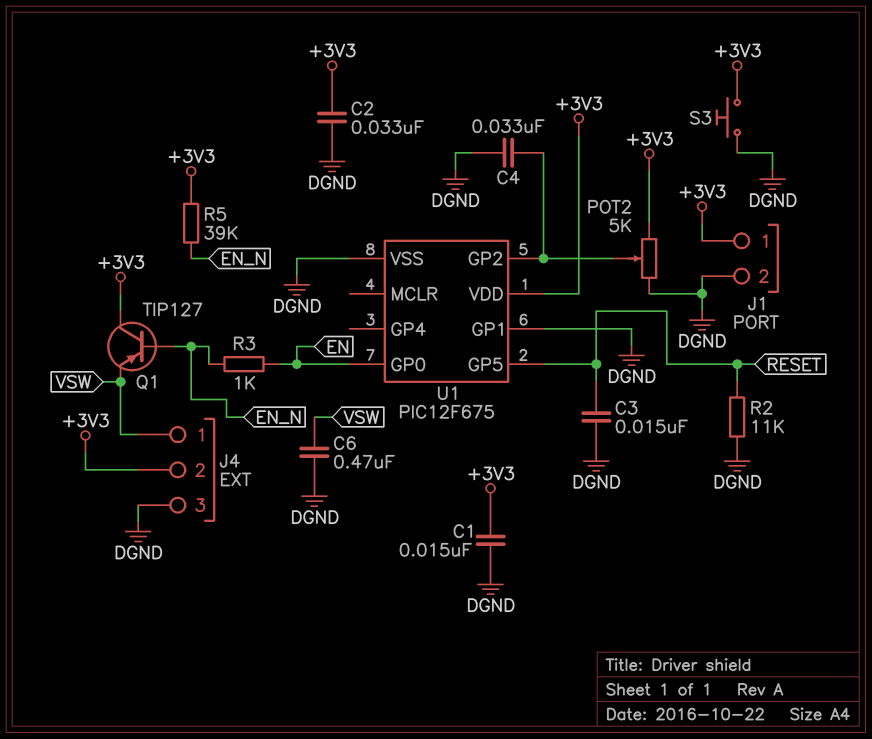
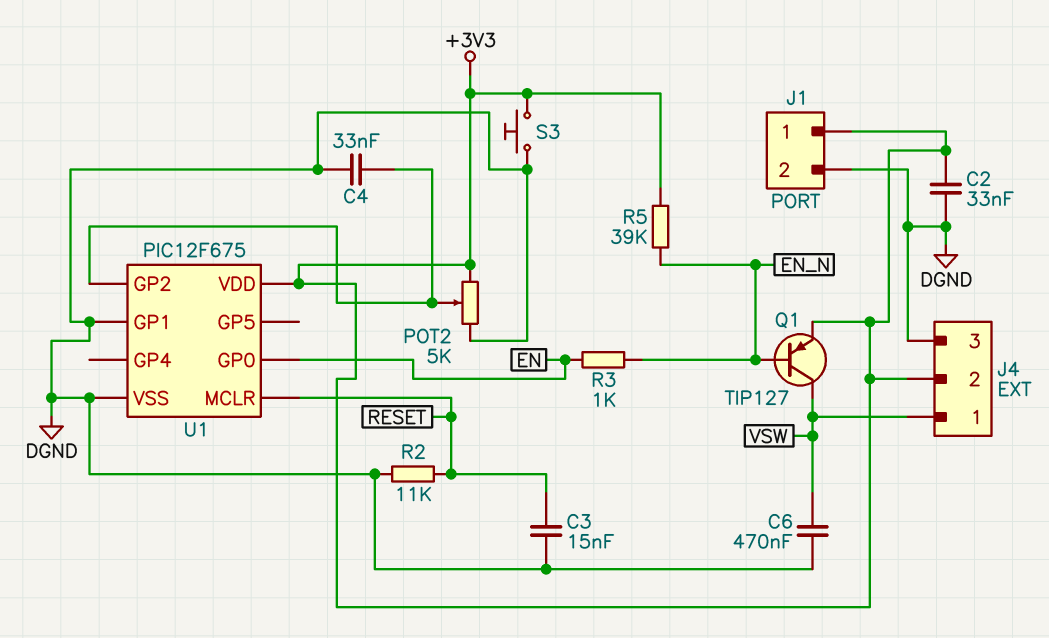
C1: 15nF (+3V3, DGND) -> none
Q1: PNP TIP127 (B EN_N, C +3V3, E VSW) -> PNP TIP127 (B EN_N, C VSW, E +3V3)
U1 pin GP5: RESET -> none
U1 pin MCLR: none -> RESET

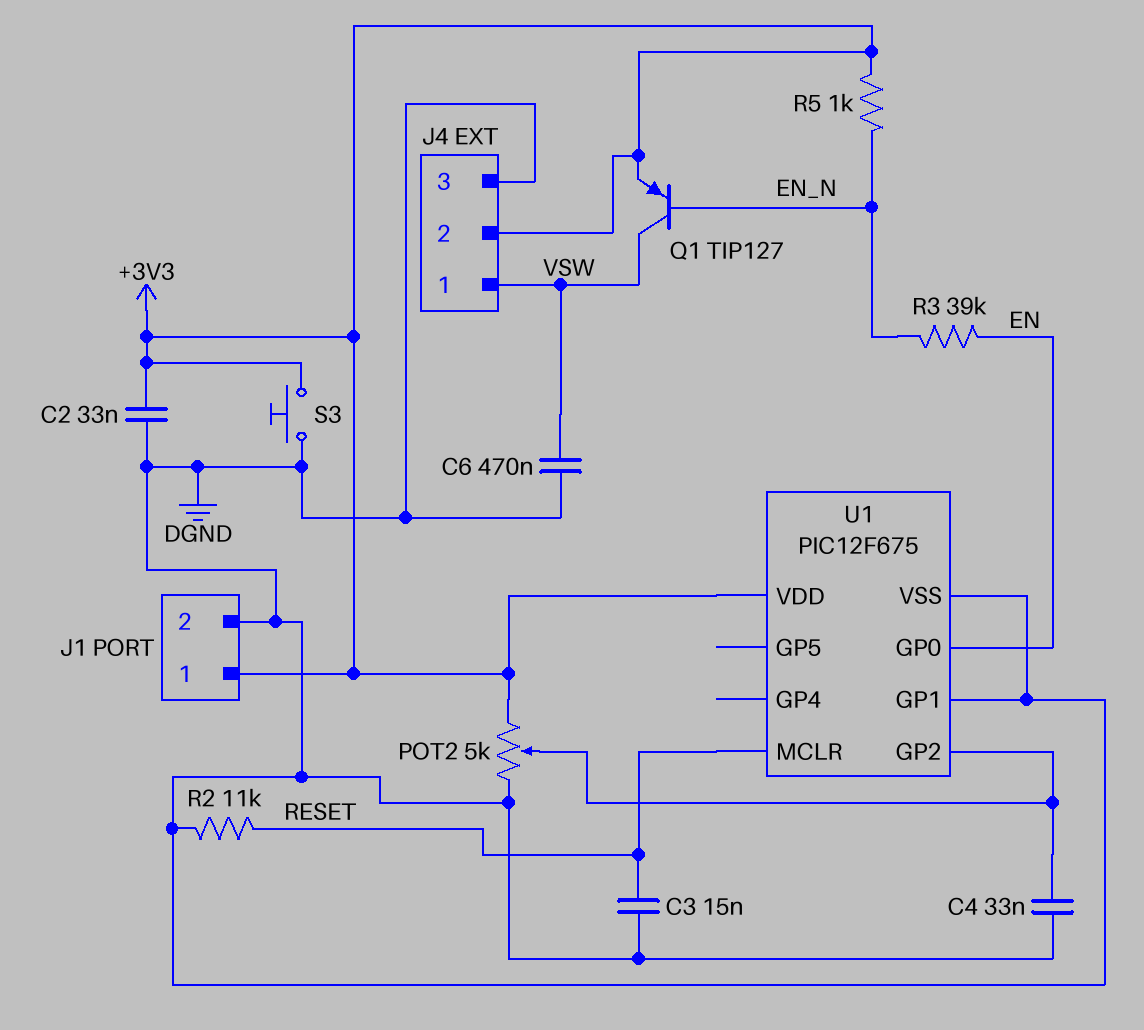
R3: 1k (EN, EN_N) -> 39k (EN, EN_N)
R5: 39k (+3V3, EN_N) -> 1k (+3V3, EN_N)

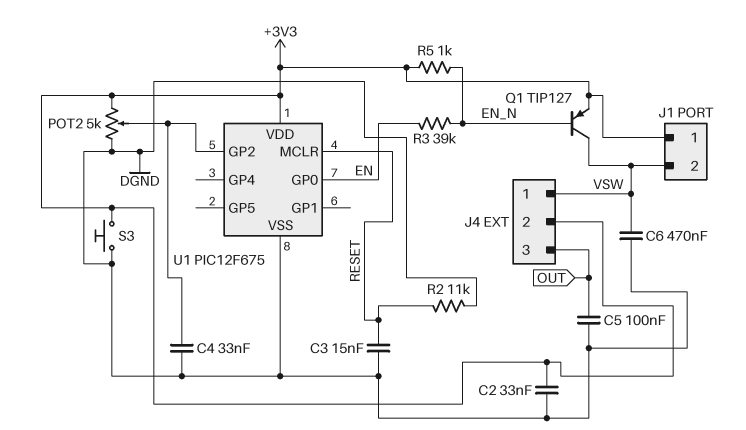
C5: none -> 100nF (DGND, OUT)
J1 pin 2: DGND -> VSW
J4 pin 3: DGND -> OUT
U1 pin GP1: DGND -> none

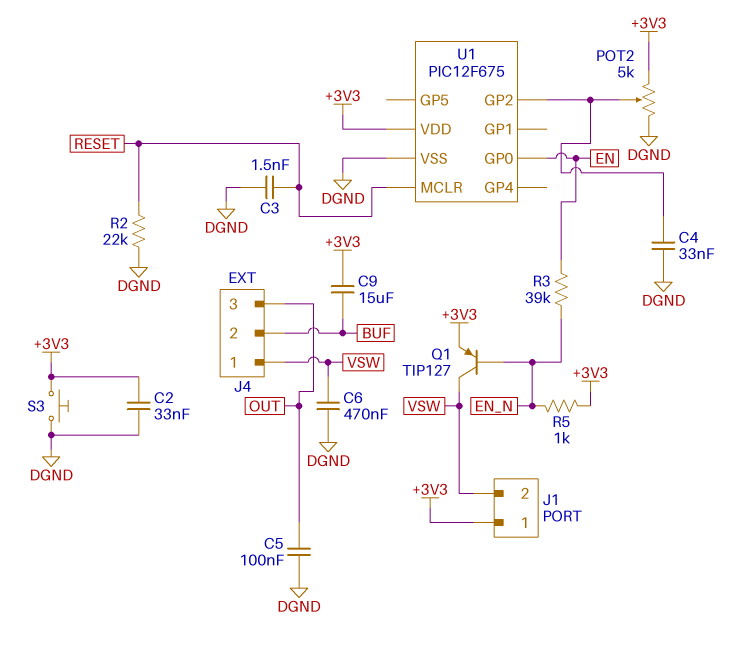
C3: 15nF (DGND, RESET) -> 1.5nF (DGND, RESET)
C9: none -> 15uF (+3V3, BUF)
J4 pin 2: +3V3 -> BUF
R2: 11k (DGND, RESET) -> 22k (DGND, RESET)

